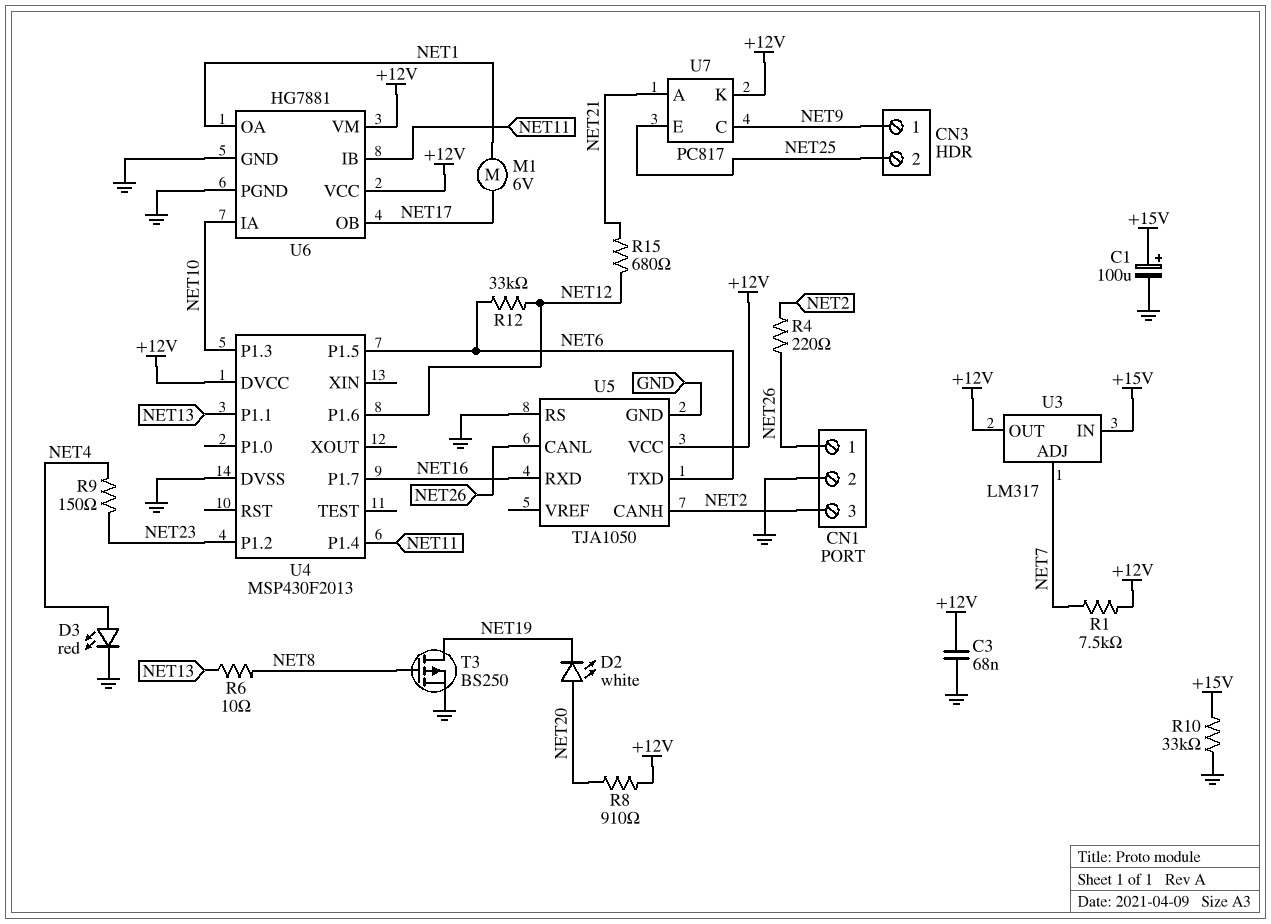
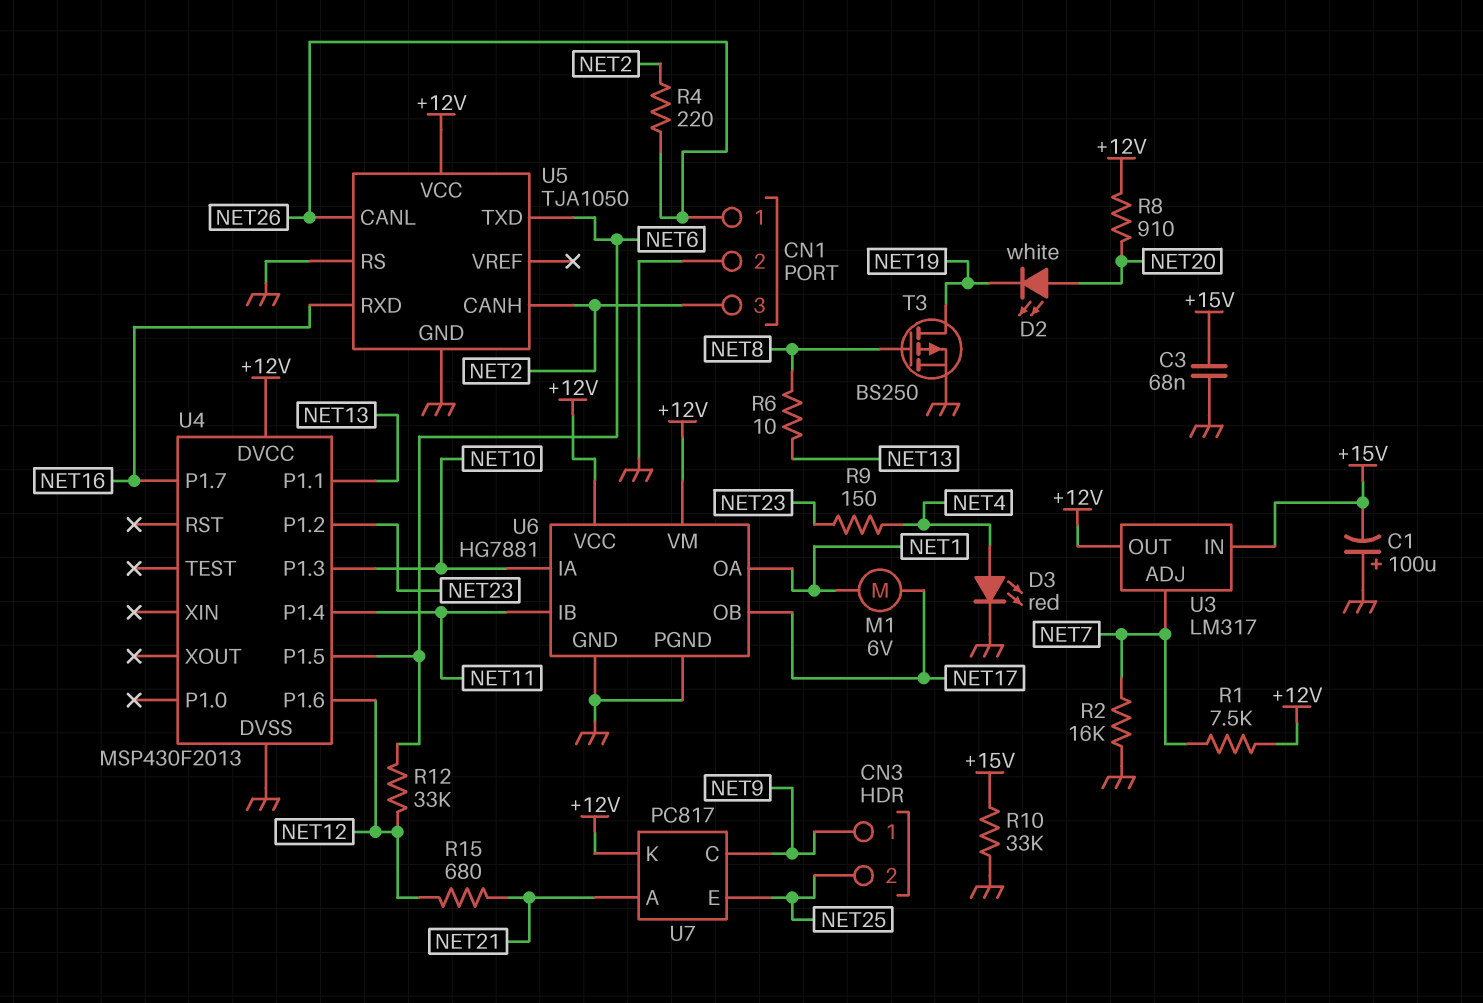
C1: 100uF (plus +15V, minus GND) -> 100uF (plus GND, minus +15V)
C3: 68nF (+12V, GND) -> 68nF (+15V, GND)
R2: none -> 16k (GND, NET7)

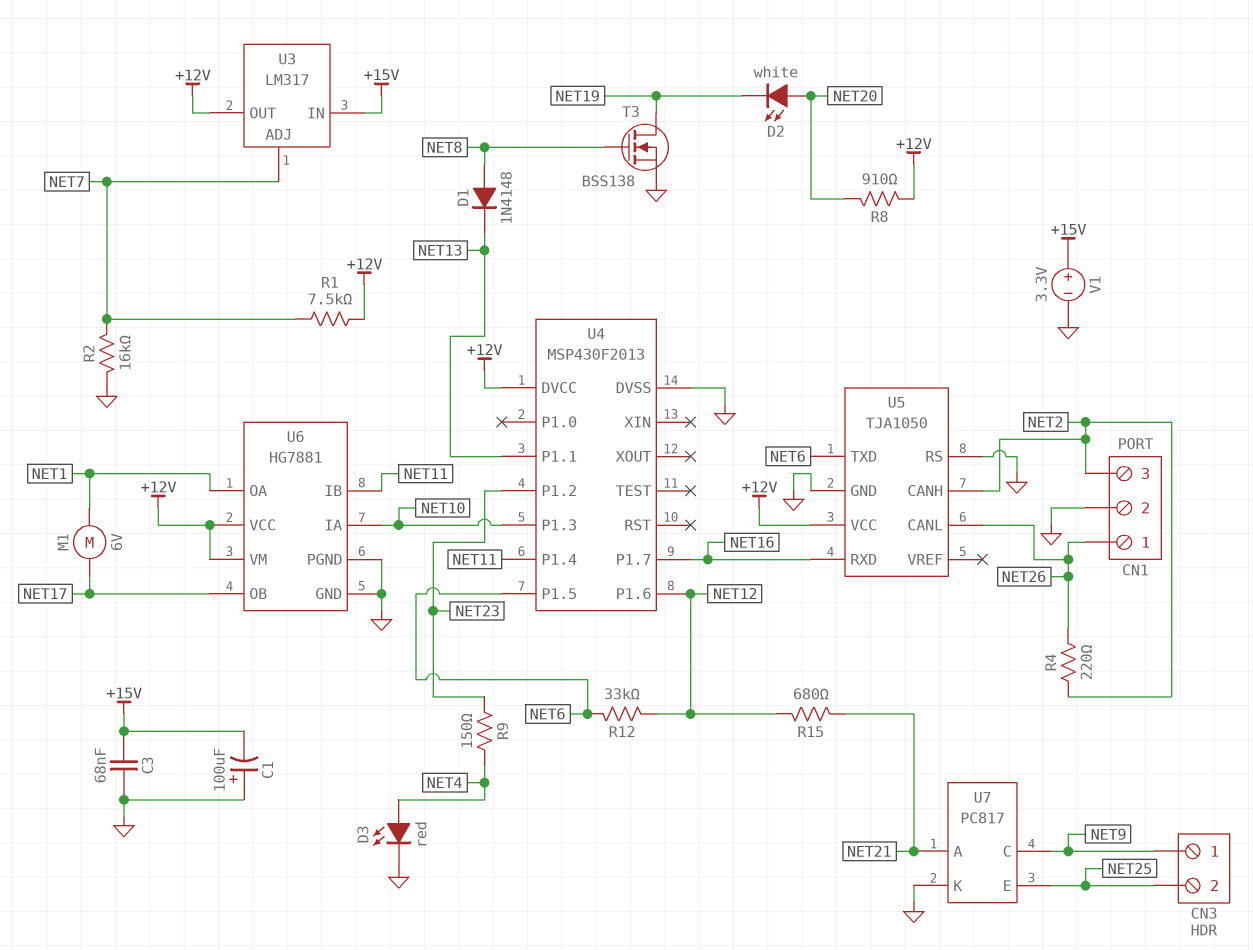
D1: none -> diode 1N4148 (A NET8, K NET13)
R6: 10 (NET8, NET13) -> none
R10: 33k (+15V, GND) -> none
T3: PMOS BS250 (G NET8, D NET19, S GND) -> NMOS BSS138 (G NET8, D NET19, S GND)
U7 pin K: +12V -> GND
V1: none -> 3.3V (plus +15V, minus GND)

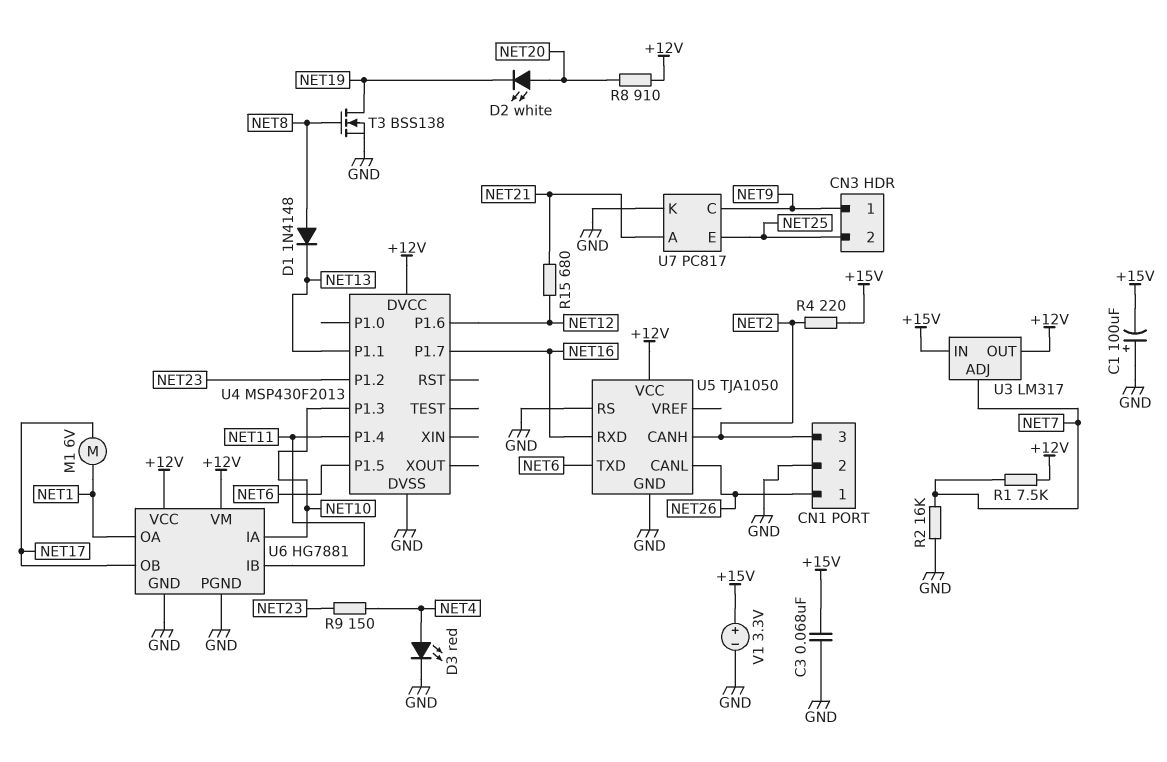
R4: 220 (NET2, NET26) -> 220 (+15V, NET2)
R12: 33k (NET6, NET12) -> none

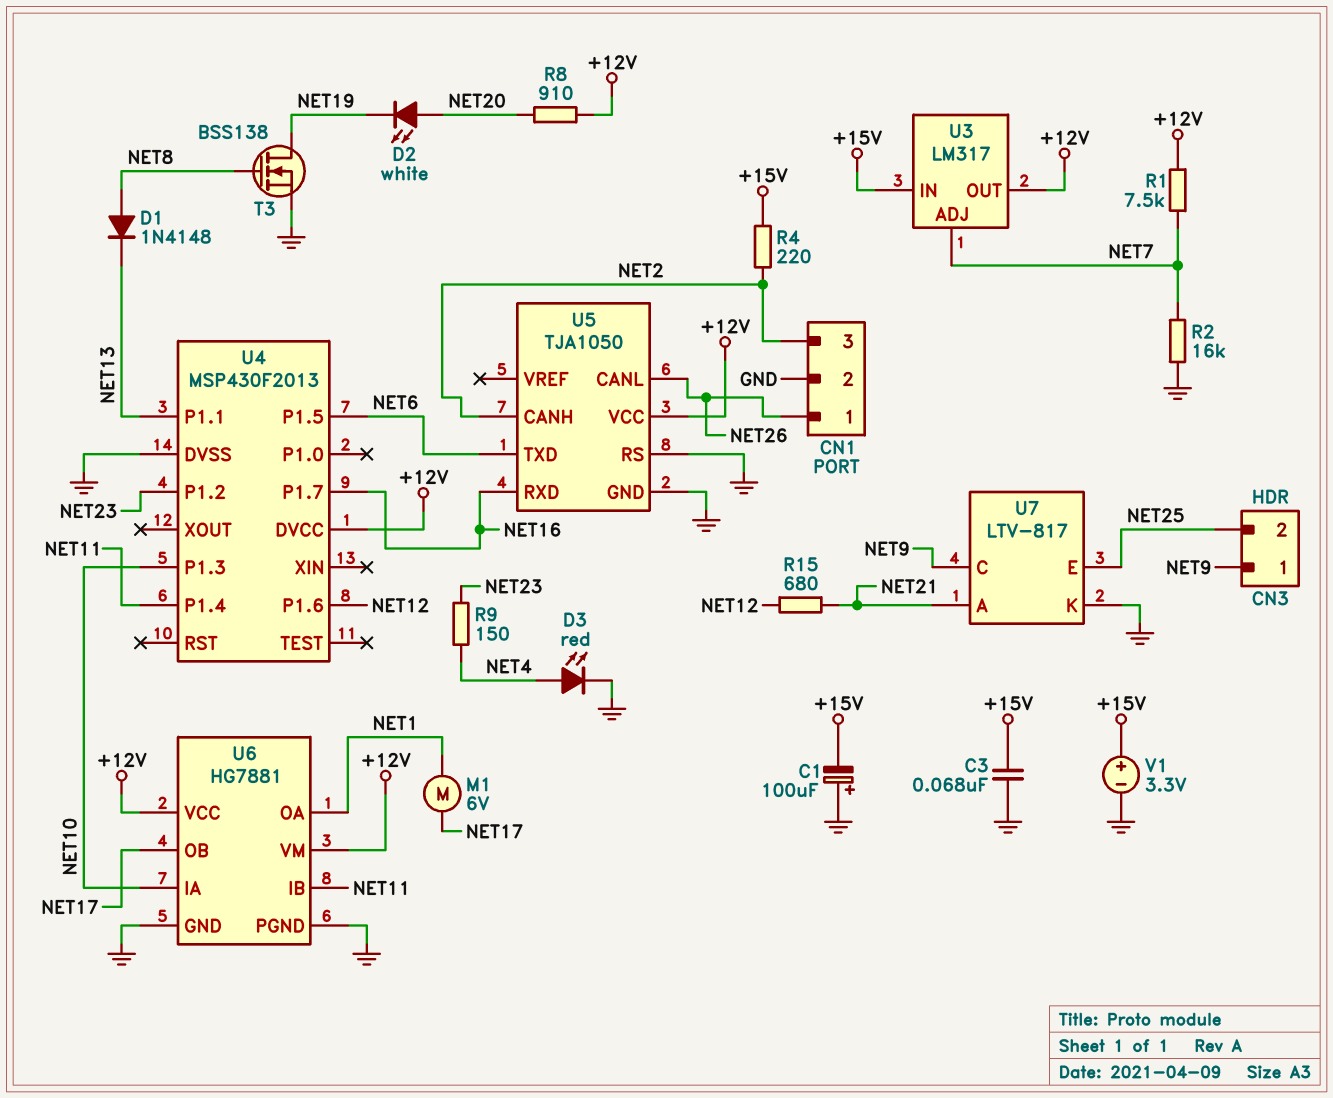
U7: PC817 -> LTV-817

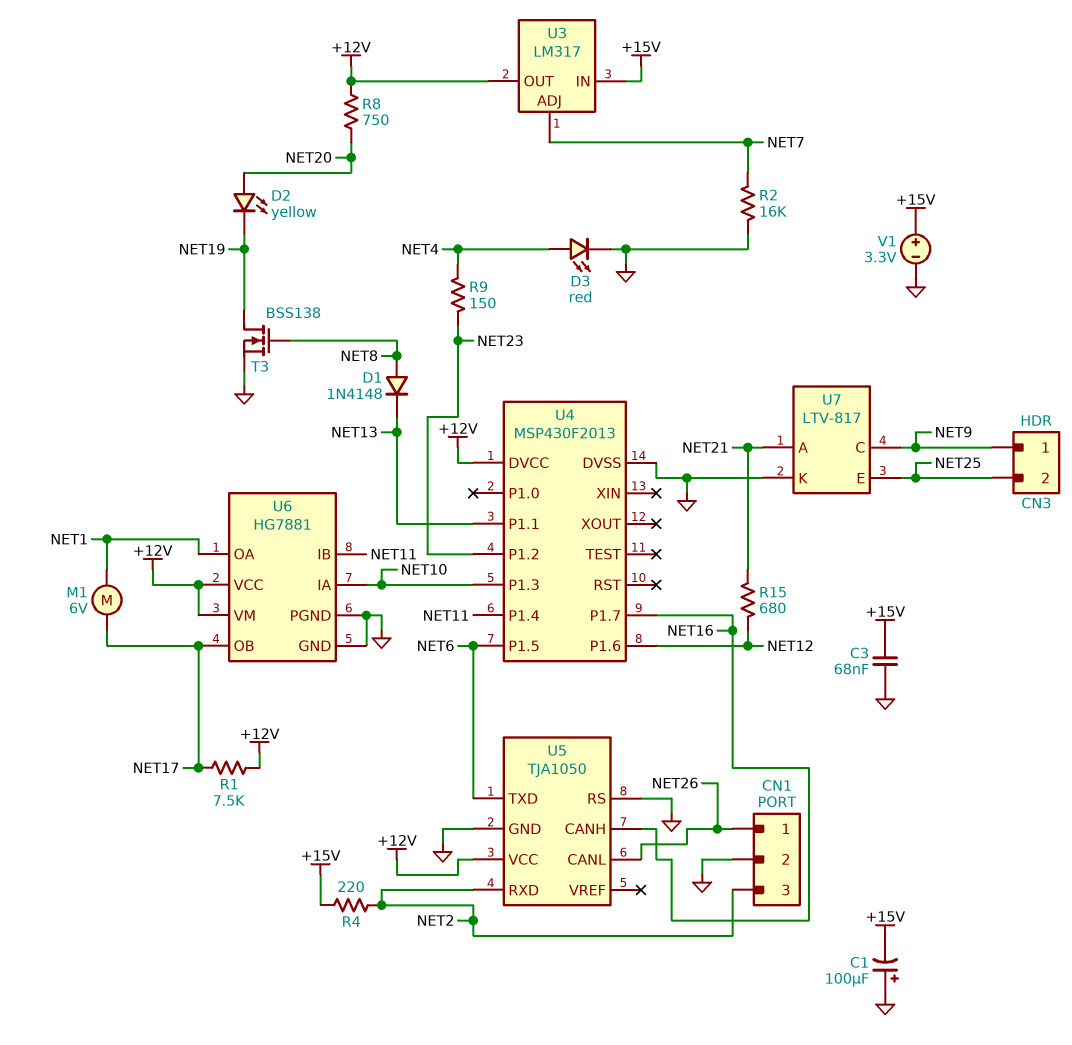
D2: LED white (A NET20, K NET19) -> LED yellow (A NET20, K NET19)
R1: 7.5k (+12V, NET7) -> 7.5k (+12V, NET17)
R8: 910 (+12V, NET20) -> 750 (+12V, NET20)
U5 pin CANH: NET2 -> NET16
U5 pin RXD: NET16 -> NET2

